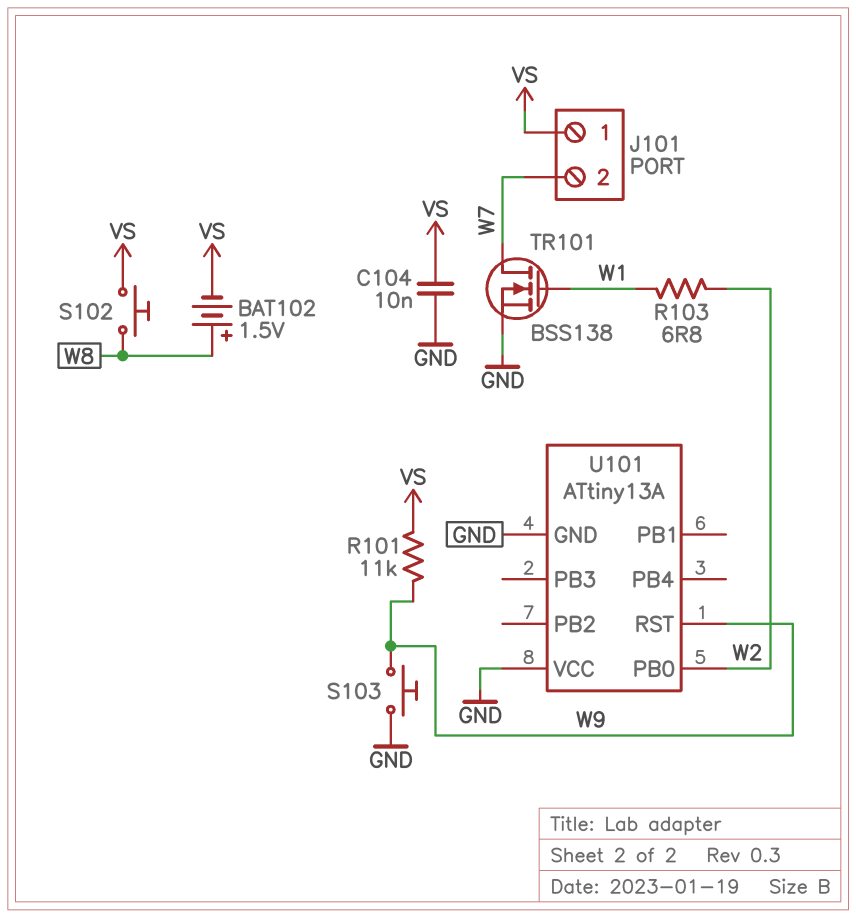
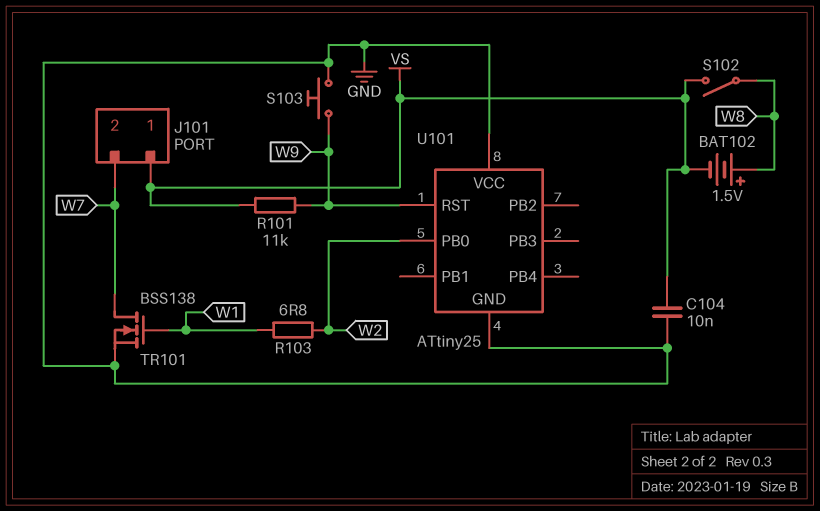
S102: button (VS, W8) -> switch (VS, W8)
U101: ATtiny13A -> ATtiny25

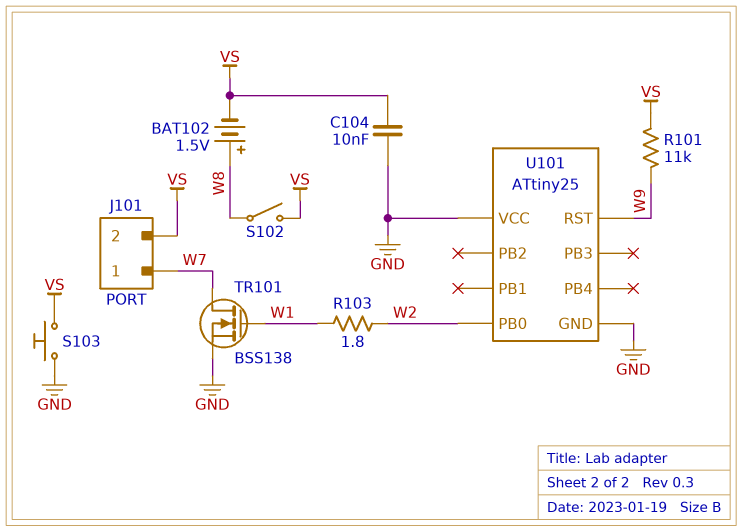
J101 pin 1: VS -> W7
J101 pin 2: W7 -> VS
R103: 6.8 (W1, W2) -> 1.8 (W1, W2)
S103: button (GND, W9) -> button (GND, VS)

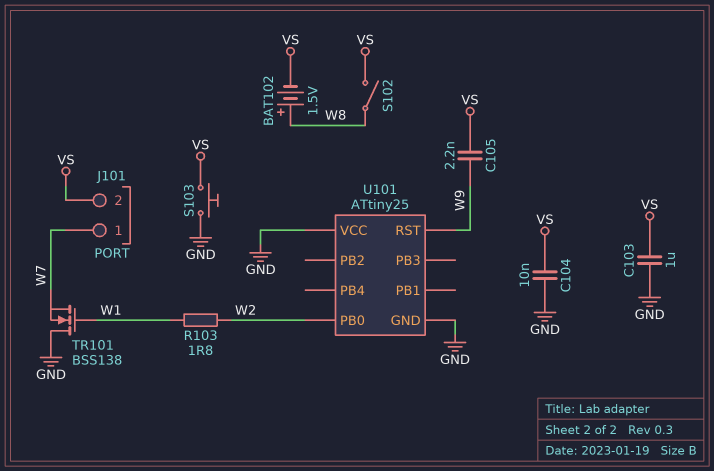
C103: none -> 1uF (GND, VS)
C105: none -> 2.2nF (VS, W9)
R101: 11k (VS, W9) -> none
TR101: NMOS BSS138 (G W1, D W7, S GND) -> NMOS BSS138 (G W1, D GND, S W7)

